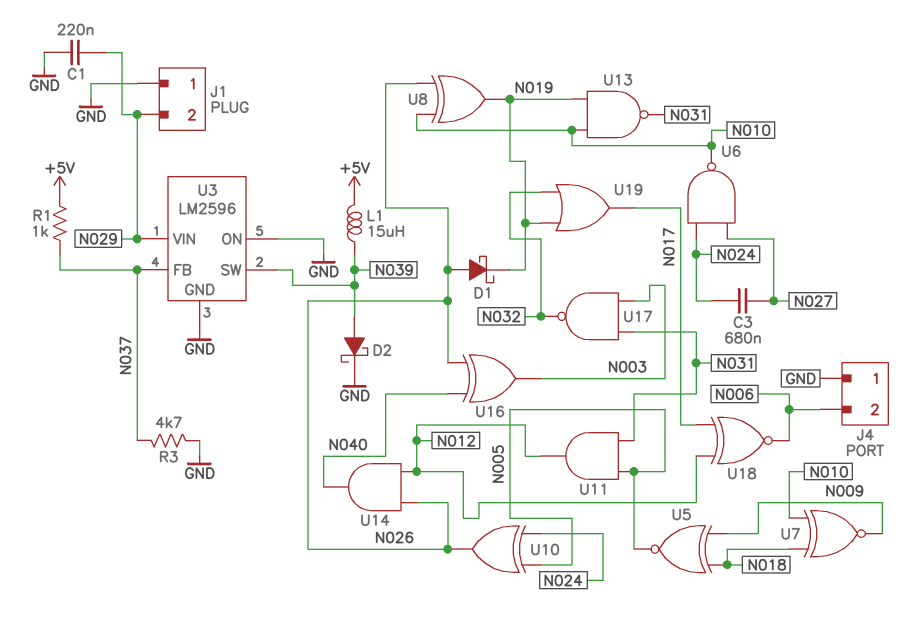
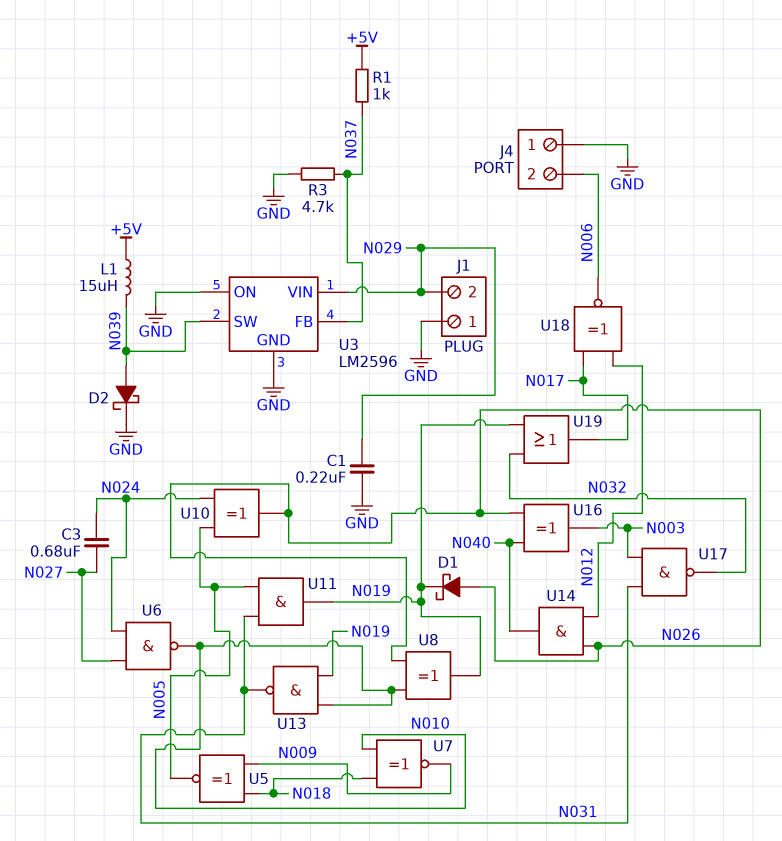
U11: AND (in N005, in N031, out N012) -> AND (in N005, in N031, out N019)

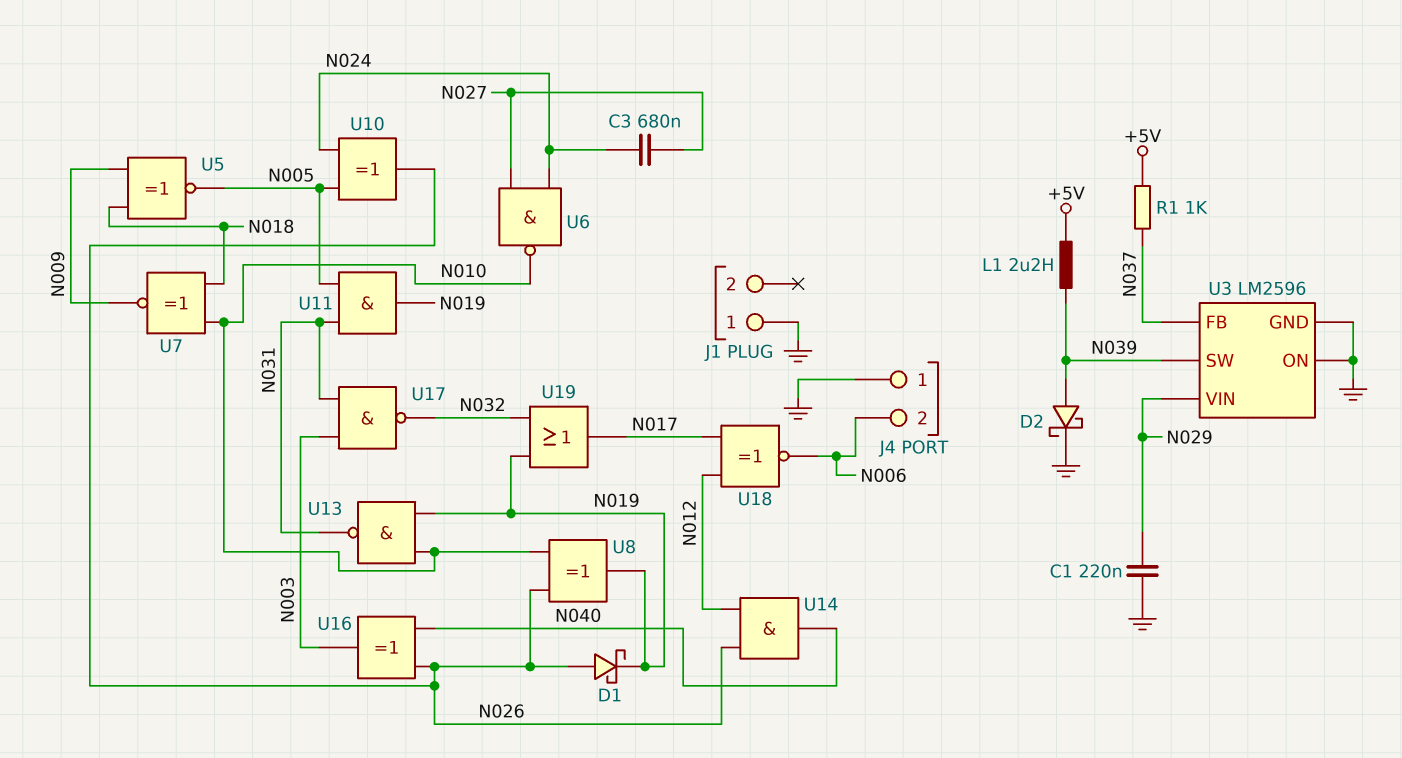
J1 pin 2: N029 -> none
L1: 15uH (+5V, N039) -> 2.2uH (+5V, N039)
R3: 4.7k (GND, N037) -> none

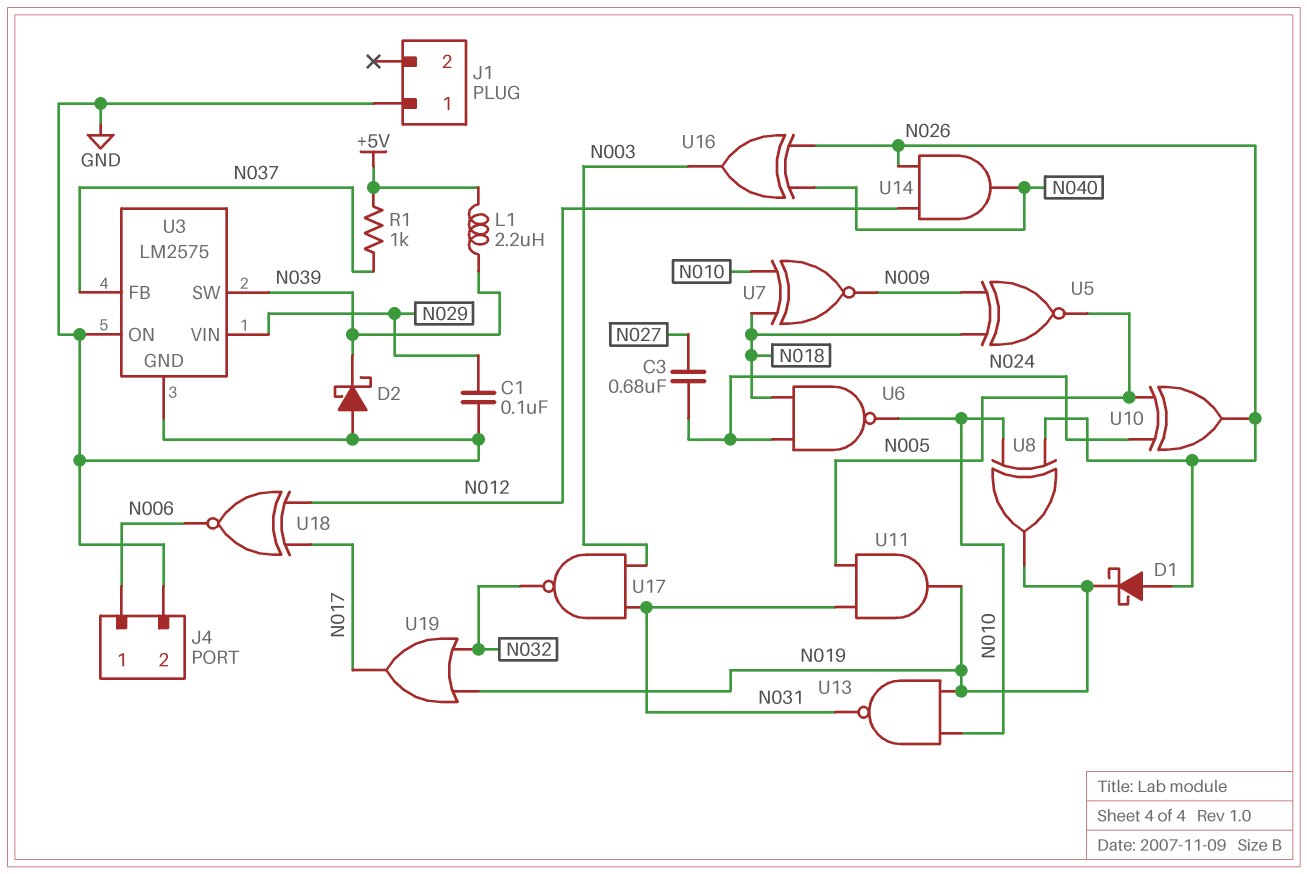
C1: 220nF (GND, N029) -> 100nF (GND, N029)
D2: schottky (A N039, K GND) -> schottky (A GND, K N039)
J4 pin 1: GND -> N006
J4 pin 2: N006 -> GND
U3: LM2596 -> LM2575
U6: NAND (in N024, in N027, out N010) -> NAND (in N018, in N024, out N010)

